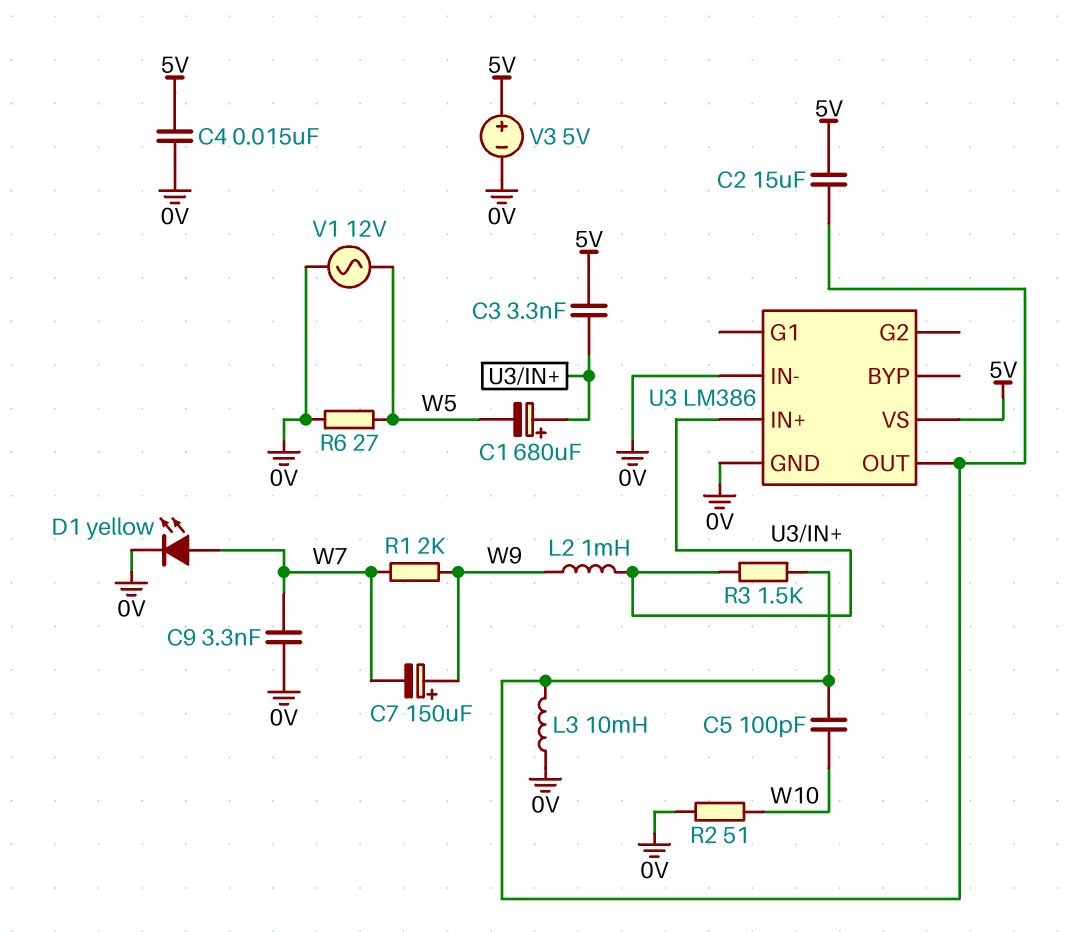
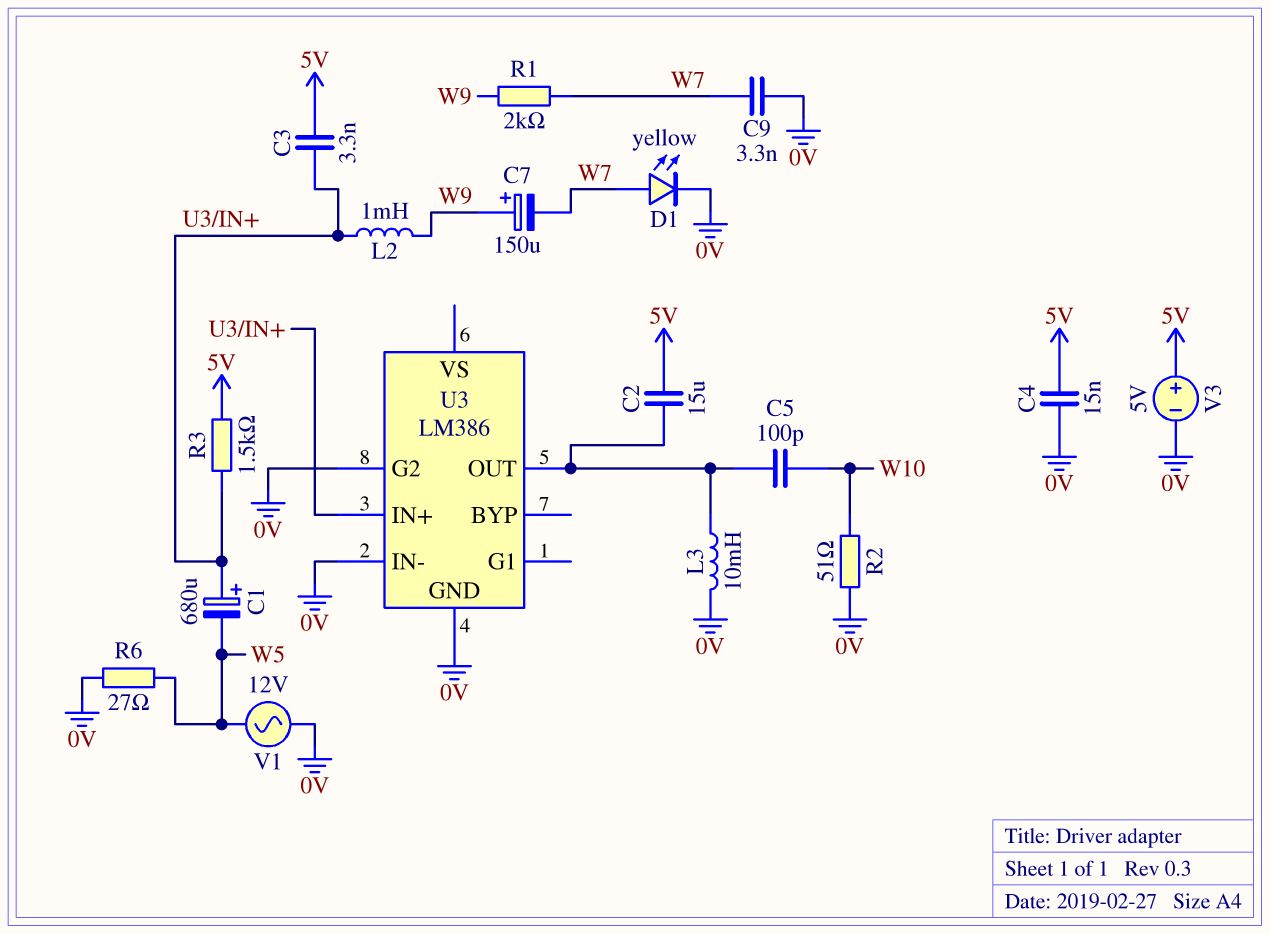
R3: 1.5k (U3/IN+, U3/OUT) -> 1.5k (5V, U3/IN+)
U3 pin G2: none -> 0V
U3 pin VS: 5V -> none

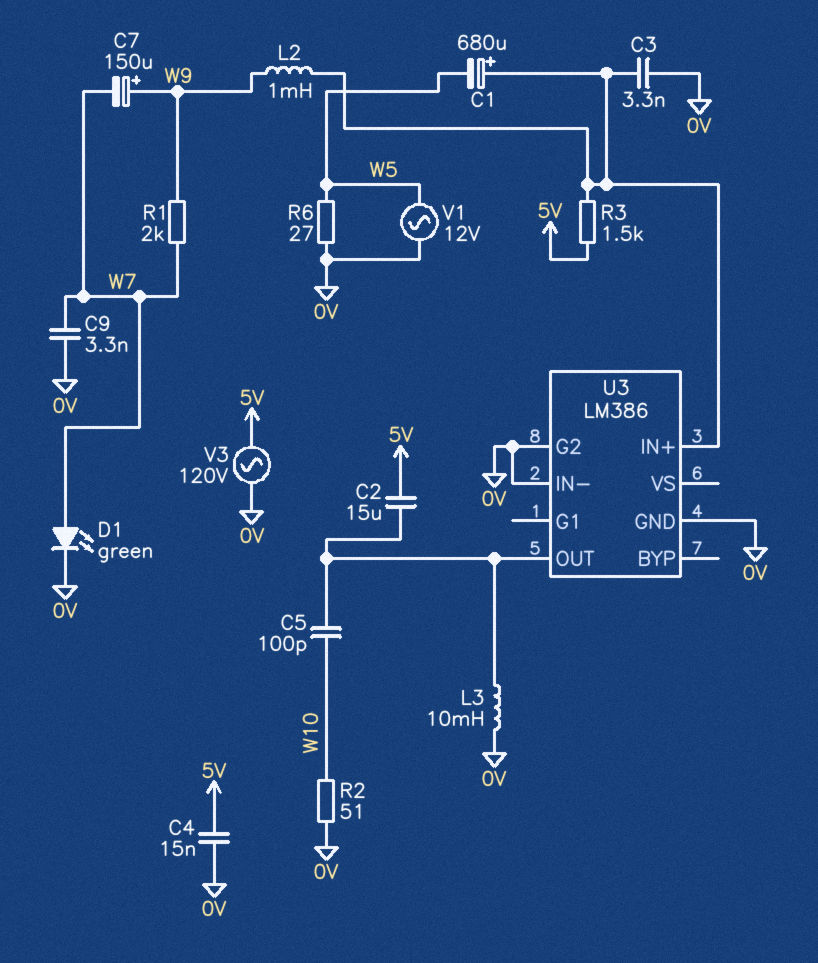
C3: 3.3nF (5V, U3/IN+) -> 3.3nF (0V, U3/IN+)
D1: LED yellow (A W7, K 0V) -> LED green (A W7, K 0V)
V3: 5V (plus 5V, minus 0V) -> AC 120V (0V, 5V)

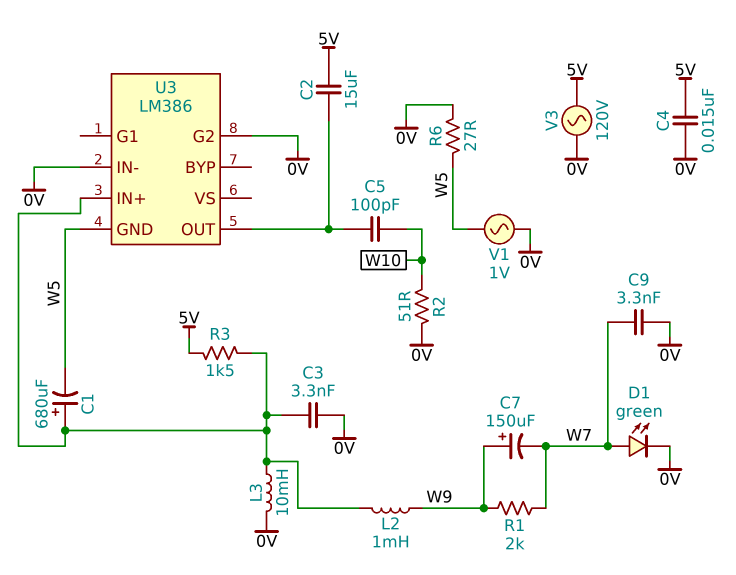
L3: 10mH (0V, U3/OUT) -> 10mH (0V, U3/IN+)
U3 pin GND: 0V -> W5
V1: AC 12V (0V, W5) -> AC 1V (0V, W5)

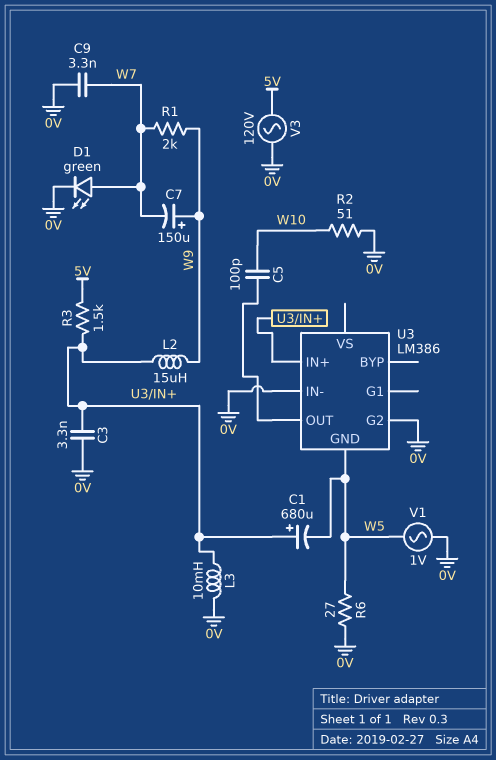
C2: 15uF (5V, U3/OUT) -> none
C4: 15nF (0V, 5V) -> none
L2: 1mH (U3/IN+, W9) -> 15uH (U3/IN+, W9)

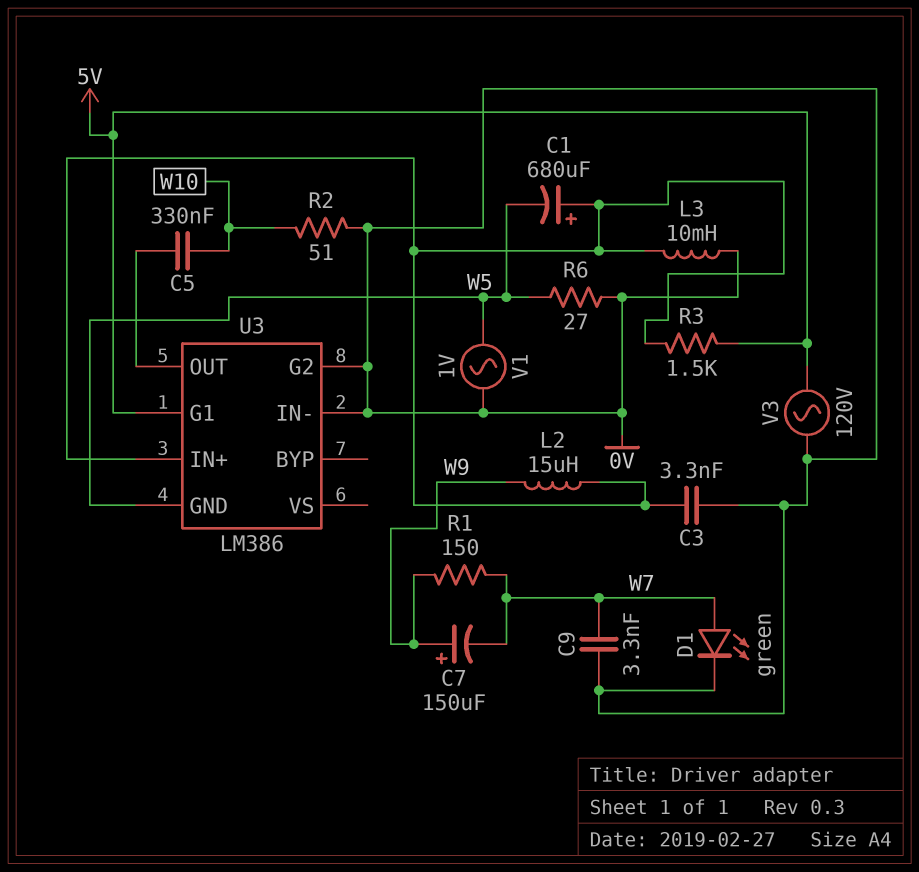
C5: 100pF (U3/OUT, W10) -> 330nF (U3/OUT, W10)
R1: 2k (W7, W9) -> 150 (W7, W9)
U3 pin G1: none -> 5V

